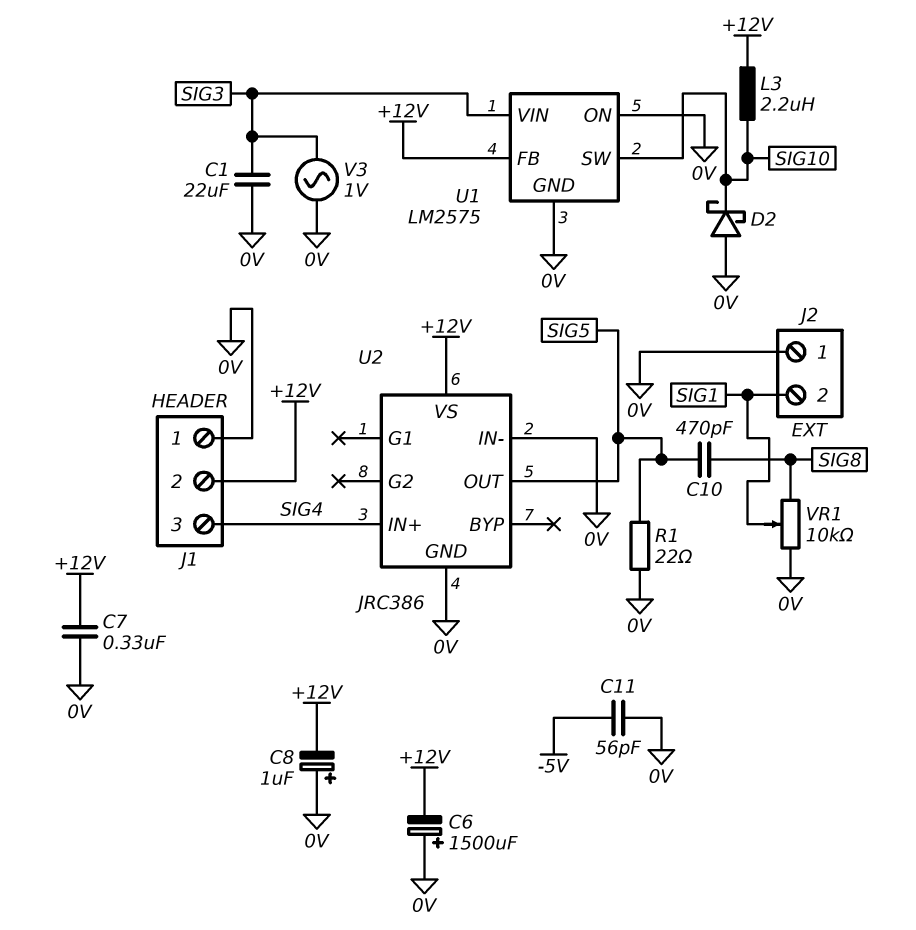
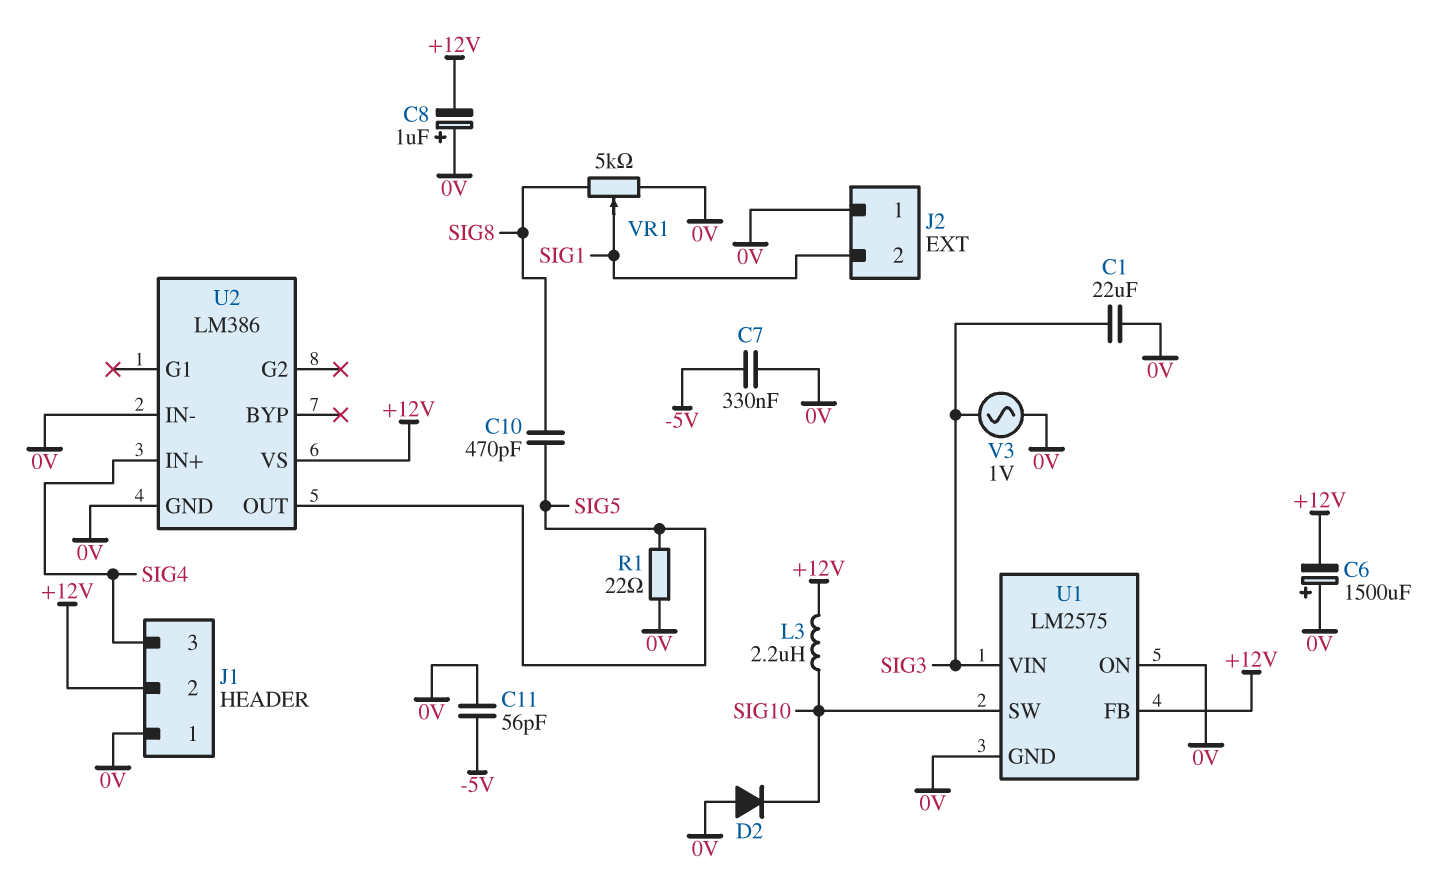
C7: 330nF (+12V, 0V) -> 330nF (-5V, 0V)
D2: schottky (A 0V, K SIG10) -> diode (A 0V, K SIG10)
U2: JRC386 -> LM386
VR1: 10k (0V, SIG8, wiper SIG1) -> 5k (0V, SIG8, wiper SIG1)

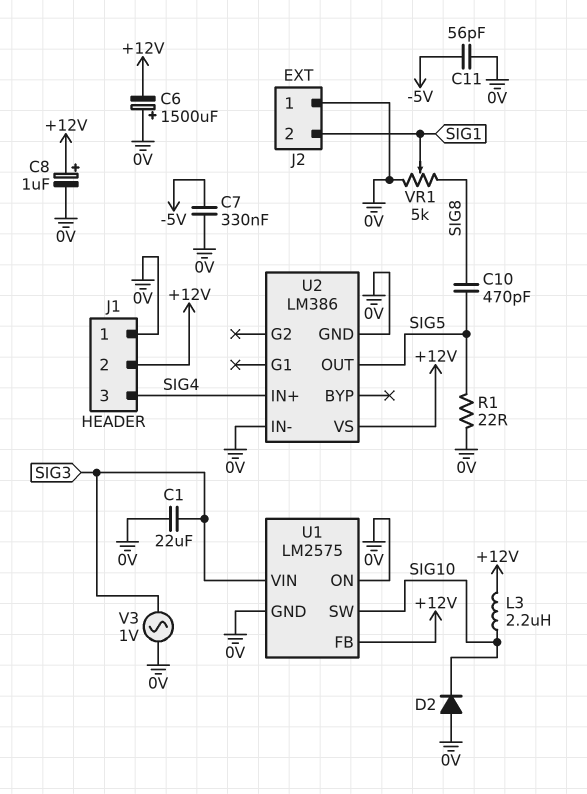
C8: 1uF (plus 0V, minus +12V) -> 1uF (plus +12V, minus 0V)

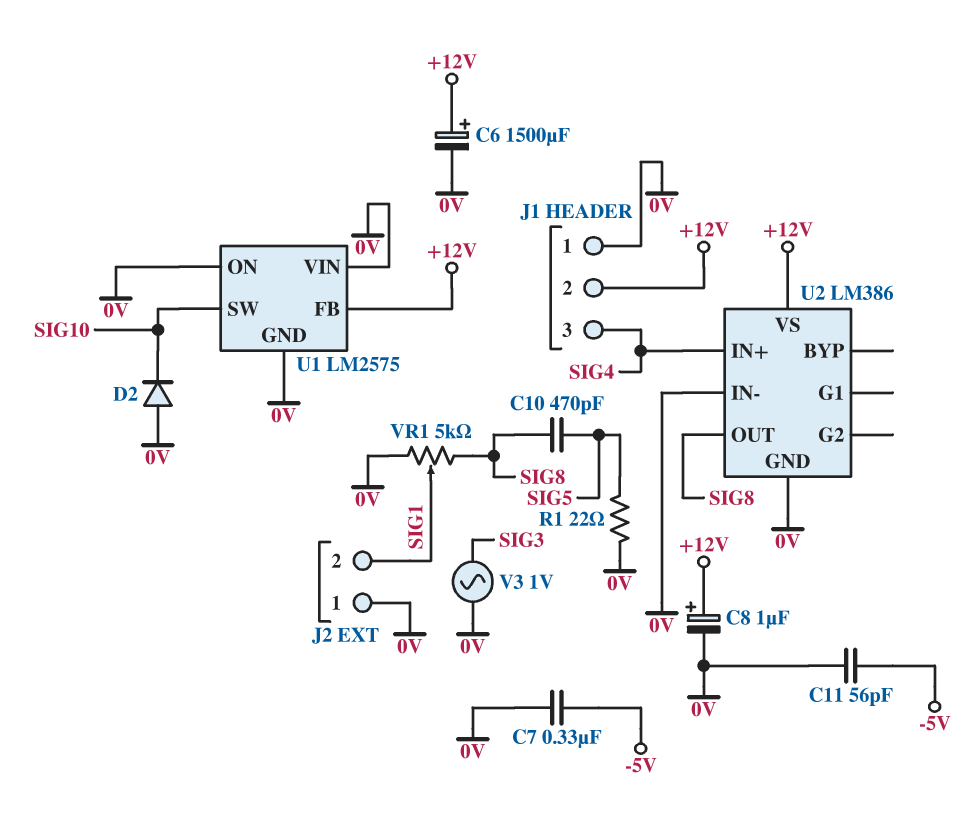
C1: 22uF (0V, SIG3) -> none
C6: 1500uF (plus 0V, minus +12V) -> 1500uF (plus +12V, minus 0V)
L3: 2.2uH (+12V, SIG10) -> none
U1 pin VIN: SIG3 -> 0V
U2 pin OUT: SIG5 -> SIG8

